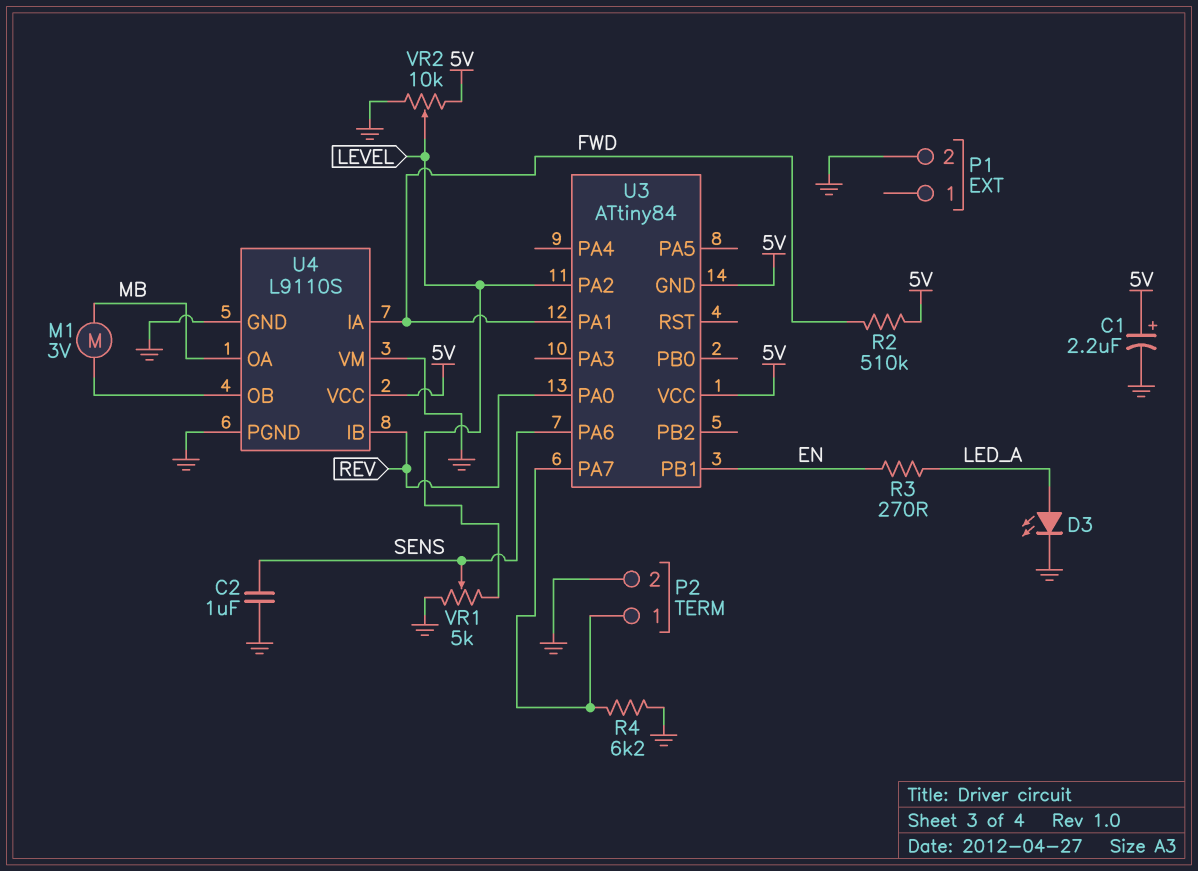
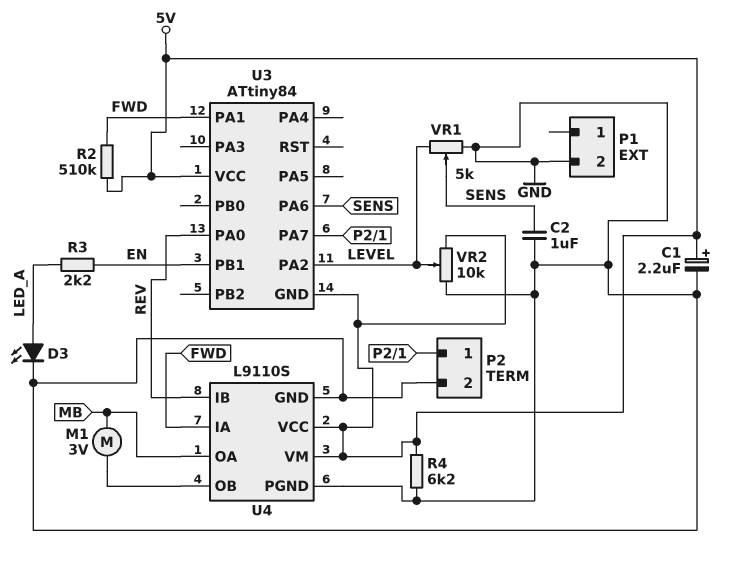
R3: 270 (EN, LED_A) -> 2.2k (EN, LED_A)
R4: 6.2k (GND, P2/1) -> 6.2k (5V, GND)
U4 pin VM: GND -> 5V

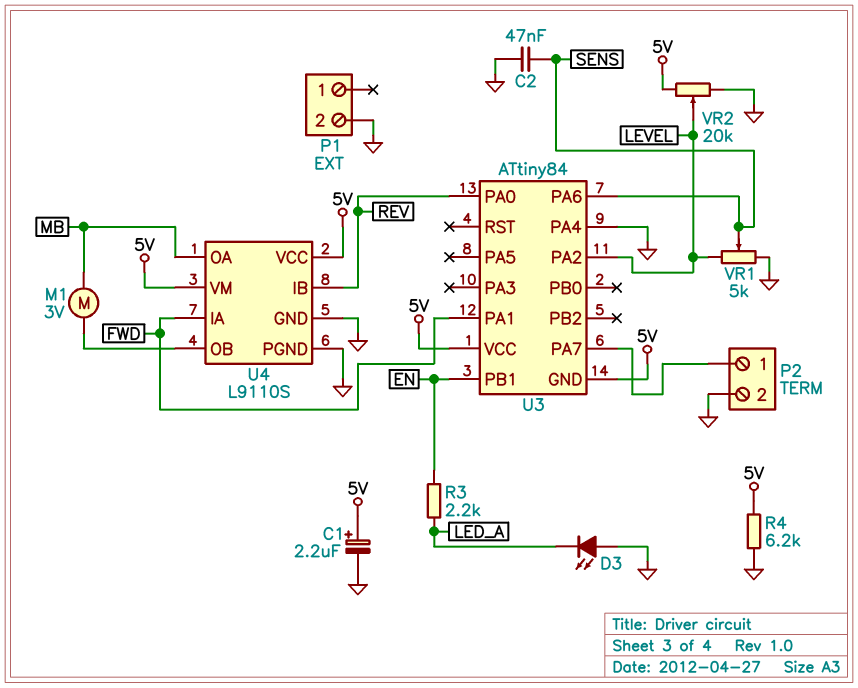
C2: 1uF (GND, SENS) -> 47nF (GND, SENS)
D3: LED (A LED_A, K GND) -> LED (A GND, K LED_A)
R2: 510k (5V, FWD) -> none
U3 pin PA4: none -> GND
VR2: 10k (5V, GND, wiper LEVEL) -> 20k (5V, GND, wiper LEVEL)

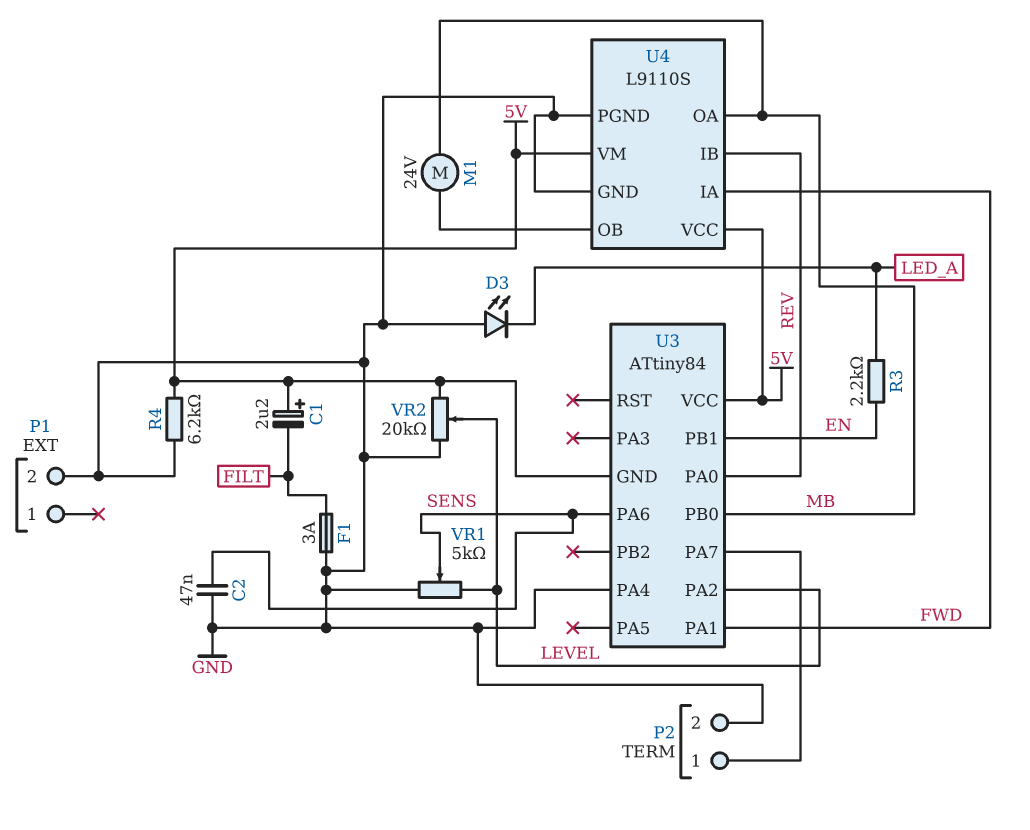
C1: 2.2uF (plus 5V, minus GND) -> 2.2uF (plus 5V, minus FILT)
F1: none -> 3A (FILT, GND)
M1: motor 3V (MB, U4/OB) -> motor 24V (MB, U4/OB)
U3 pin PB0: none -> MB

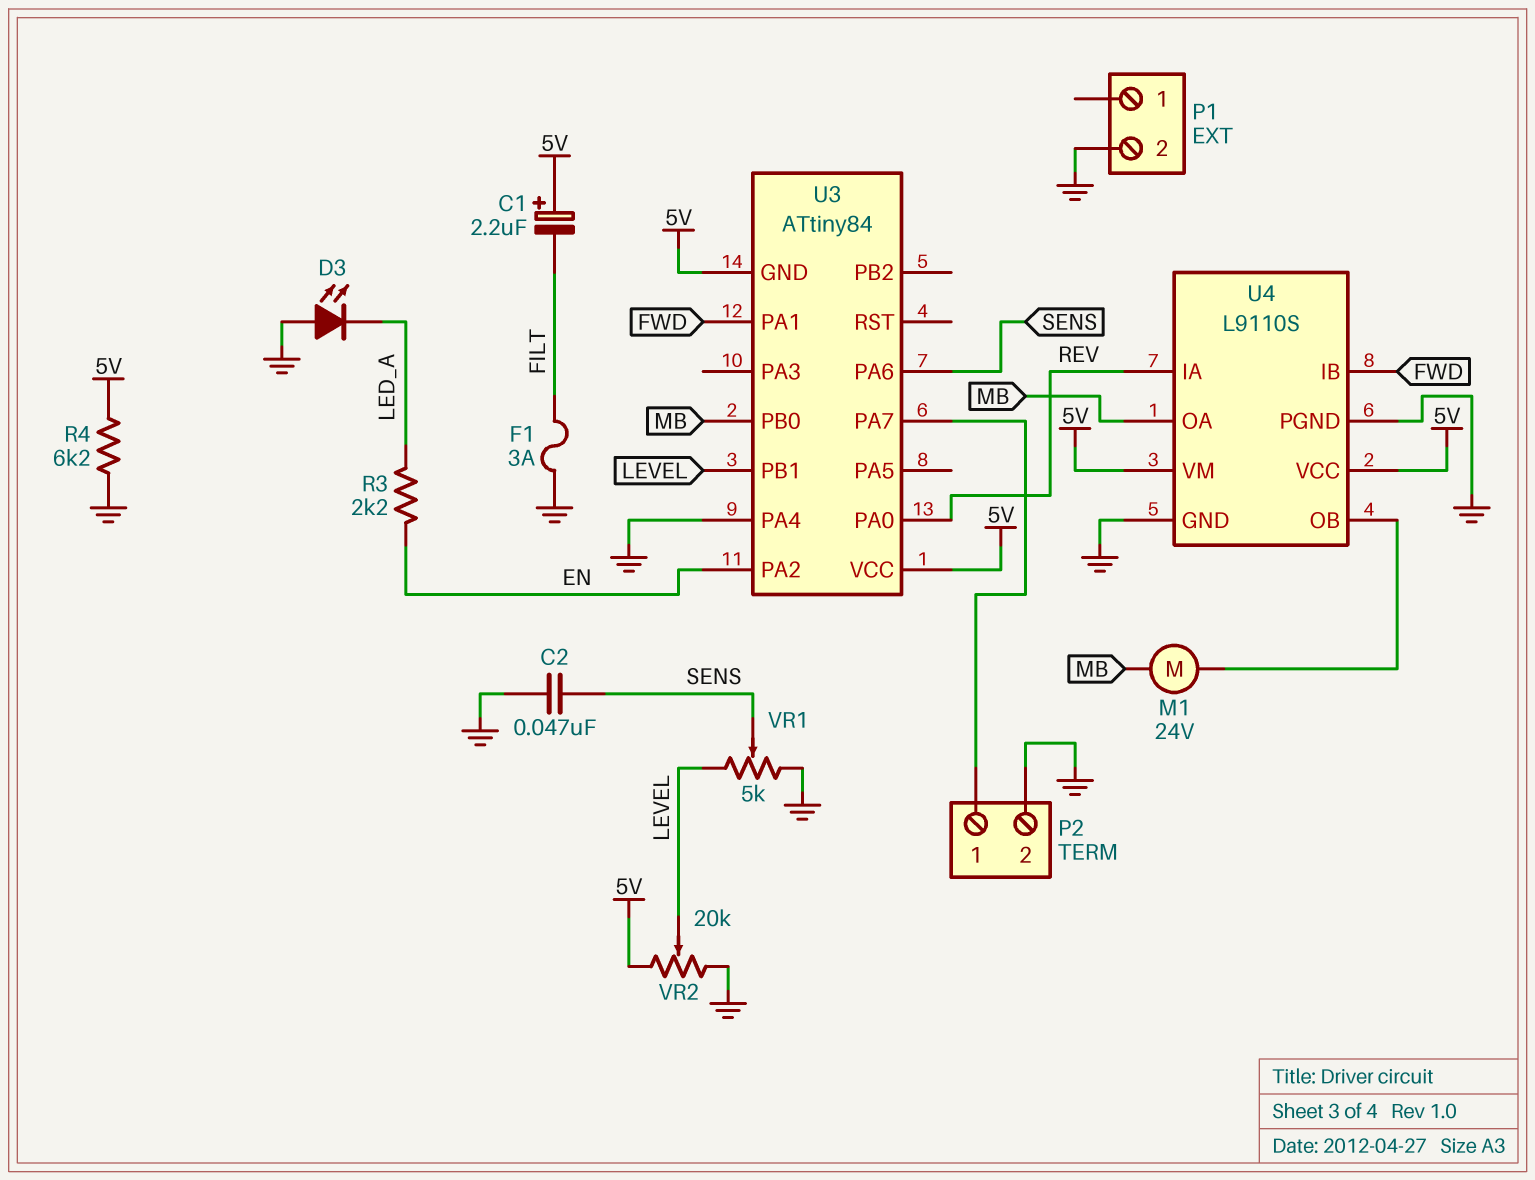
U3 pin PA2: LEVEL -> EN
U3 pin PB1: EN -> LEVEL
U4 pin IA: FWD -> REV
U4 pin IB: REV -> FWD

